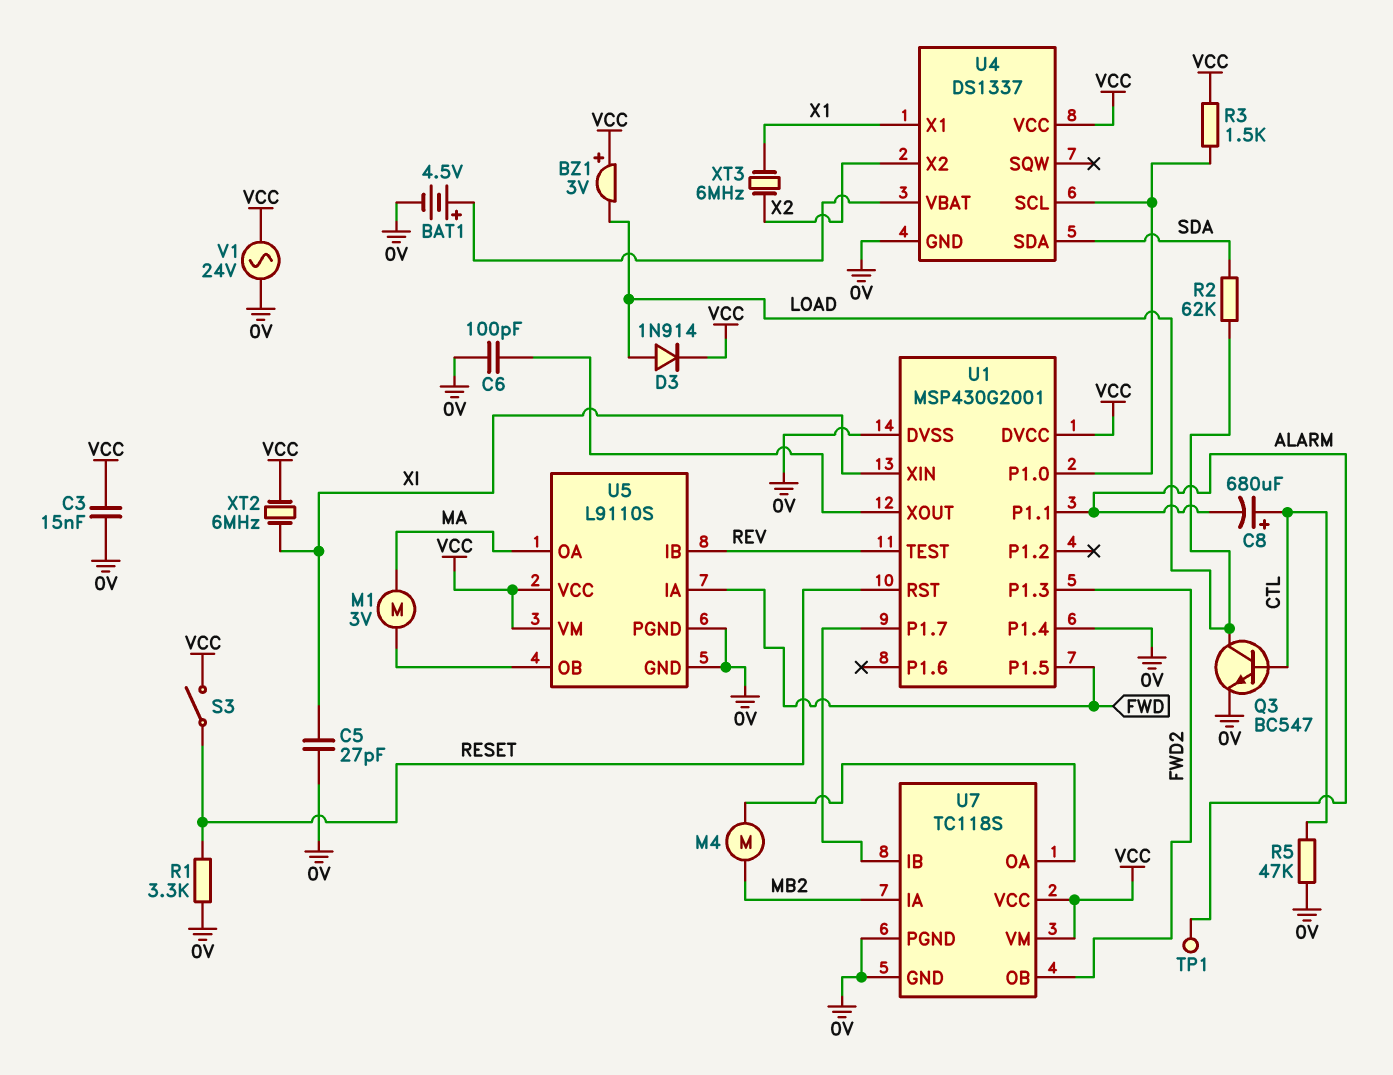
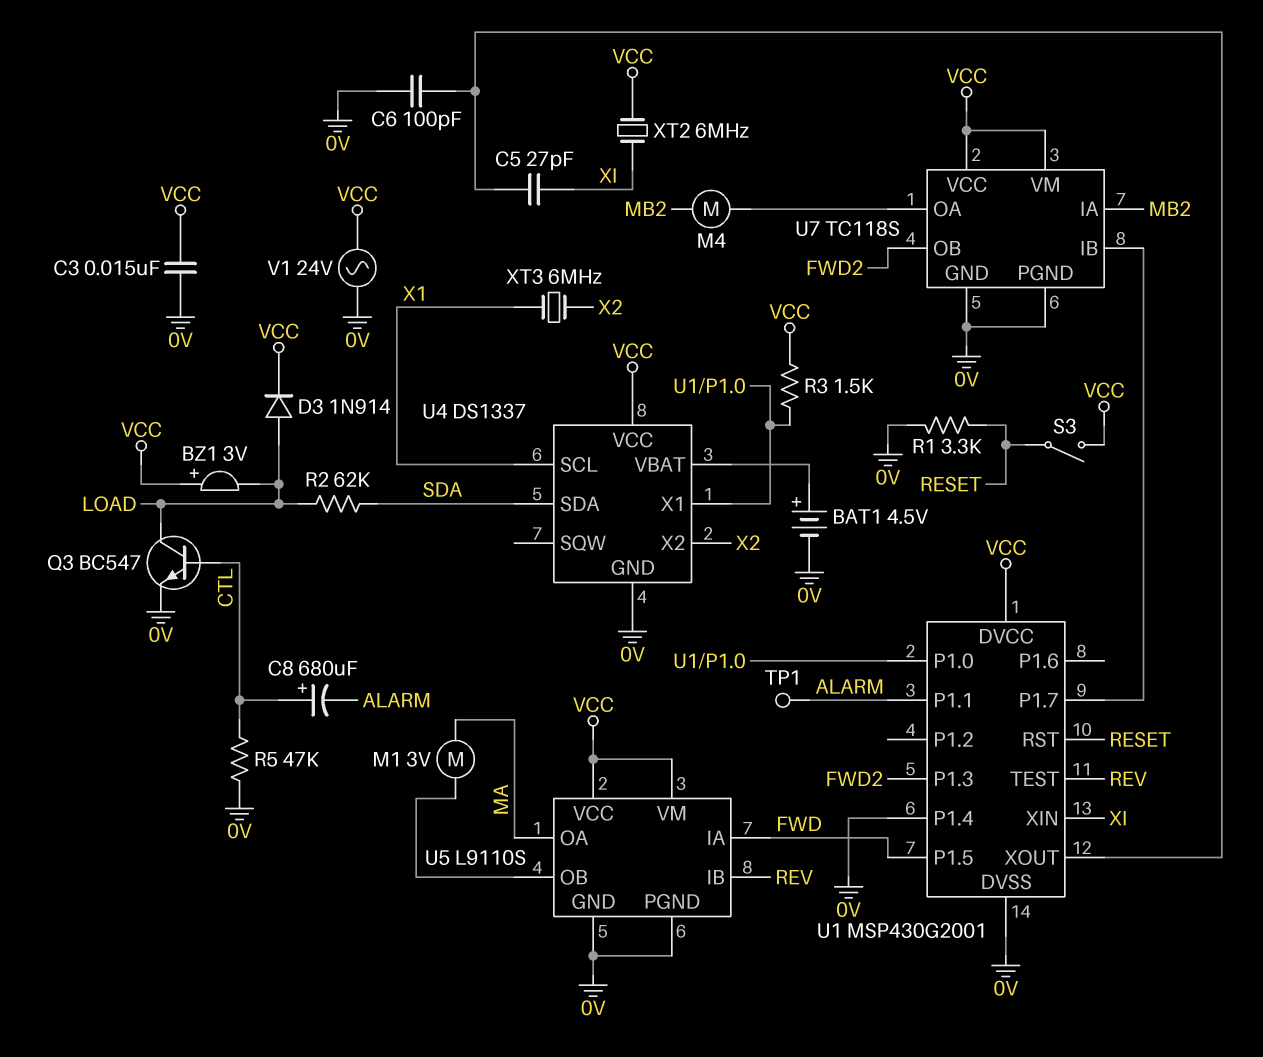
C5: 27pF (0V, XI) -> 27pF (U1/XOUT, XI)
U4 pin SCL: U1/P1.0 -> X1
U4 pin X1: X1 -> U1/P1.0

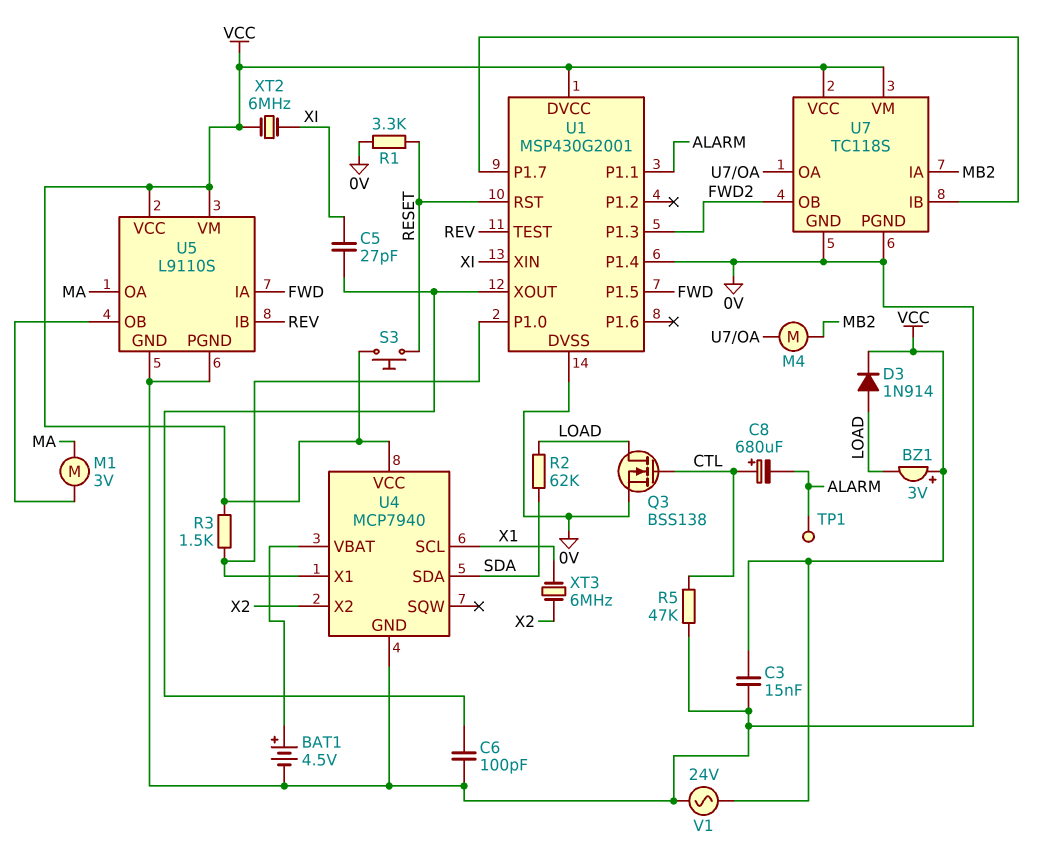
Q3: NPN BC547 (B CTL, C LOAD, E 0V) -> NMOS BSS138 (G CTL, D LOAD, S 0V)
S3: switch (RESET, VCC) -> button (RESET, VCC)
U4: DS1337 -> MCP7940

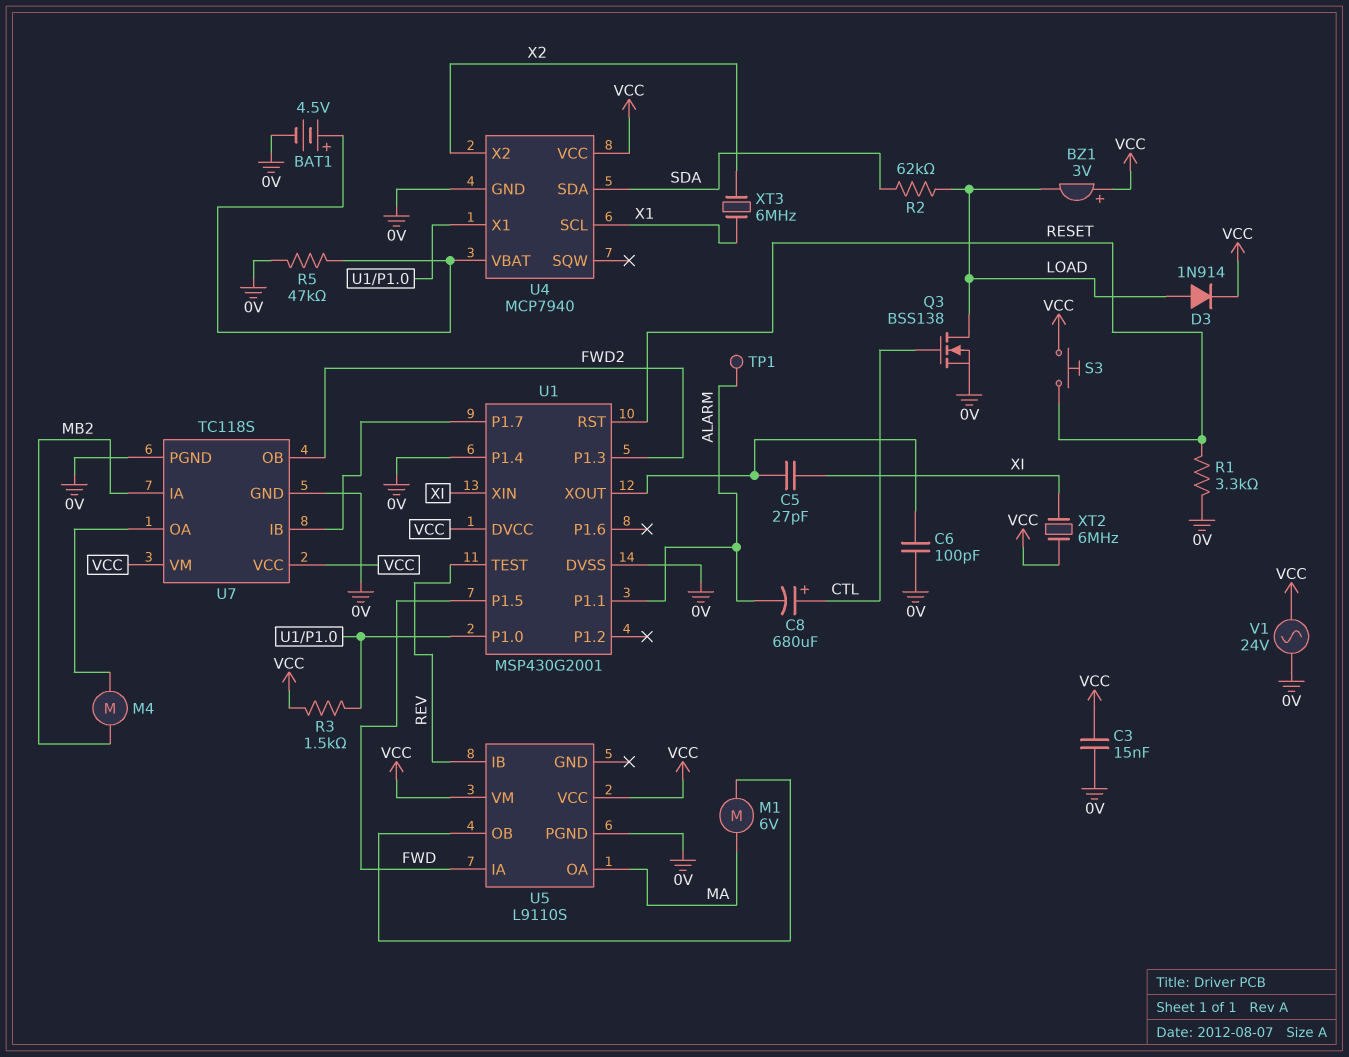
M1: motor 3V (MA, U5/OB) -> motor 6V (MA, U5/OB)
R5: 47k (0V, CTL) -> 47k (0V, U4/VBAT)
U5 pin GND: 0V -> none

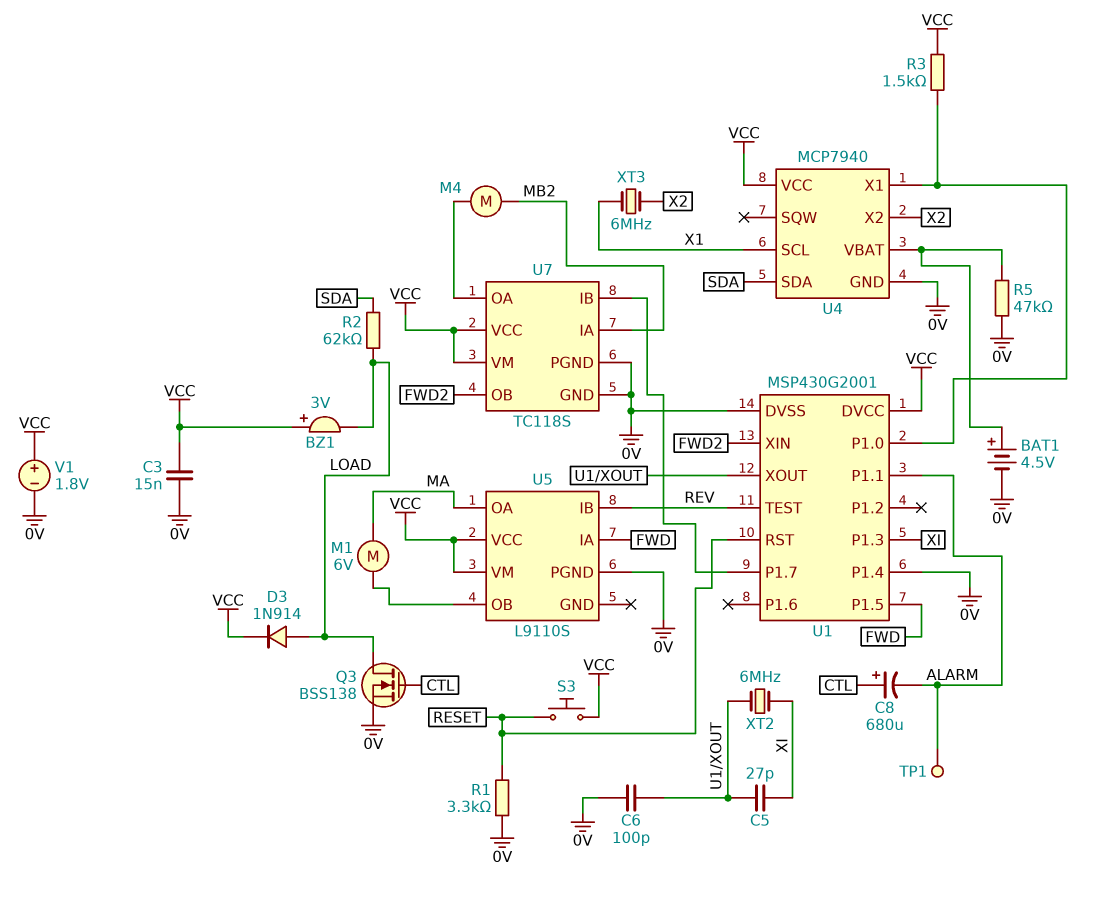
U1 pin P1.3: FWD2 -> XI
U1 pin XIN: XI -> FWD2
V1: AC 24V (0V, VCC) -> 1.8V (plus VCC, minus 0V)
XT2: 6MHz (VCC, XI) -> 6MHz (U1/XOUT, XI)

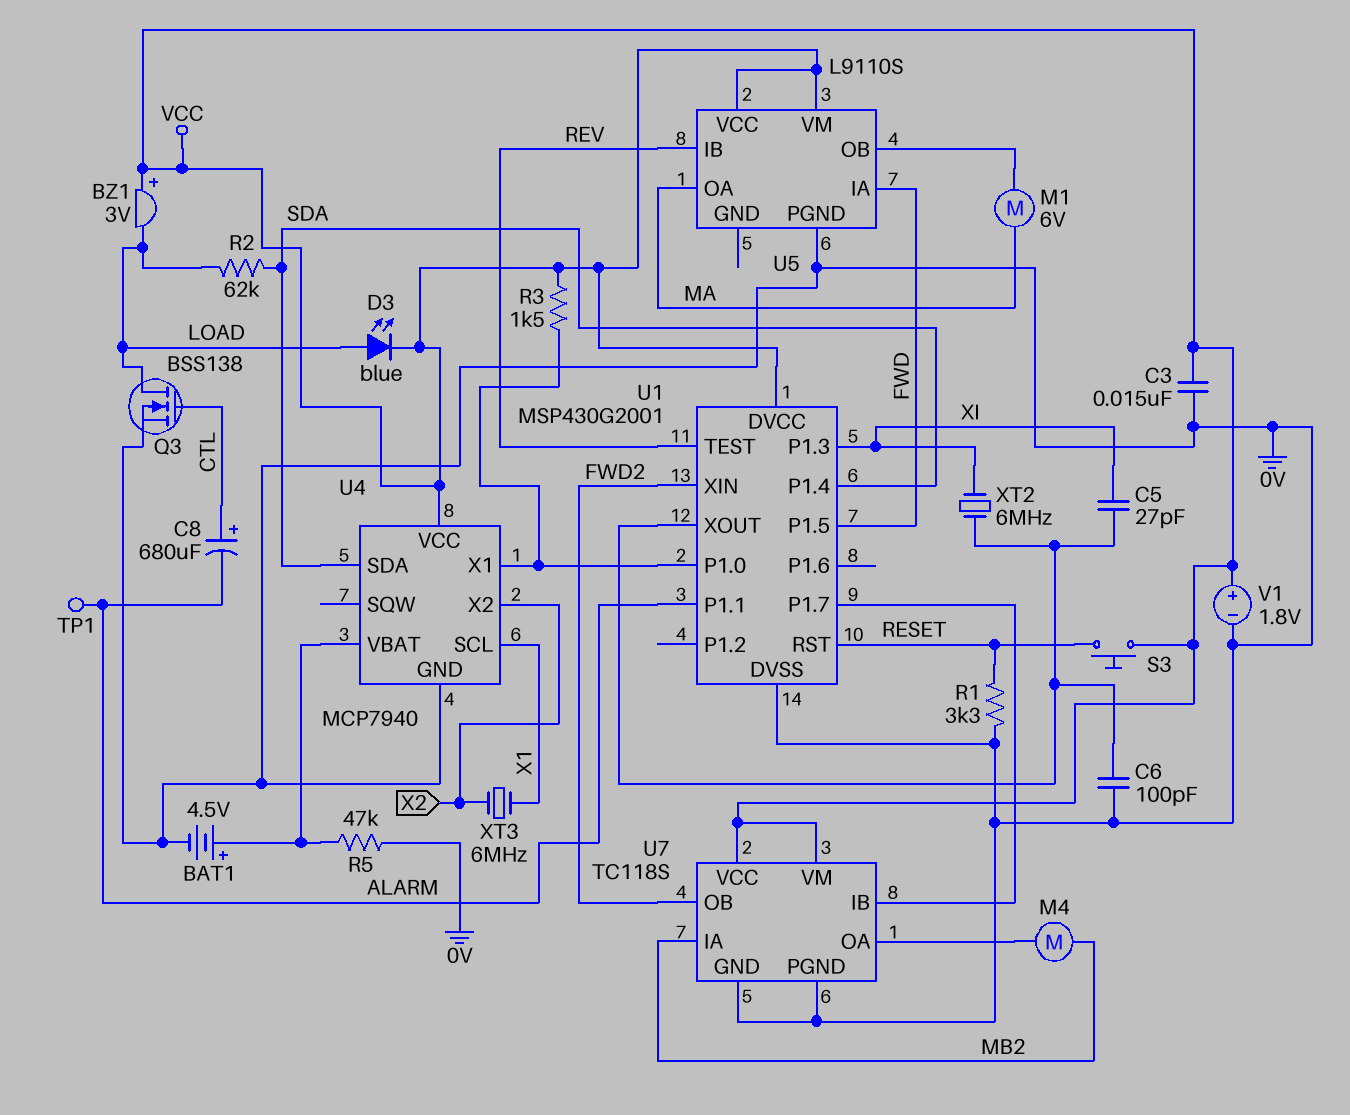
D3: diode 1N914 (A LOAD, K VCC) -> LED blue (A LOAD, K VCC)
U1 pin P1.4: 0V -> SDA

